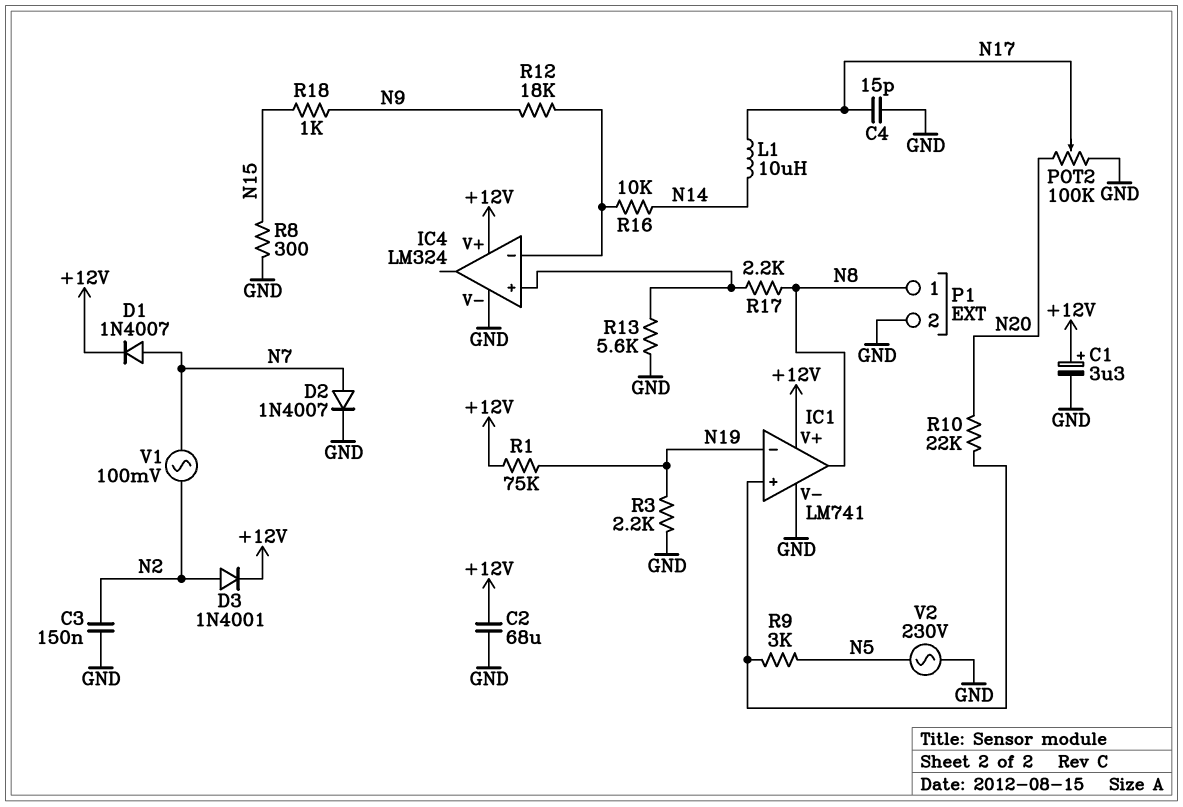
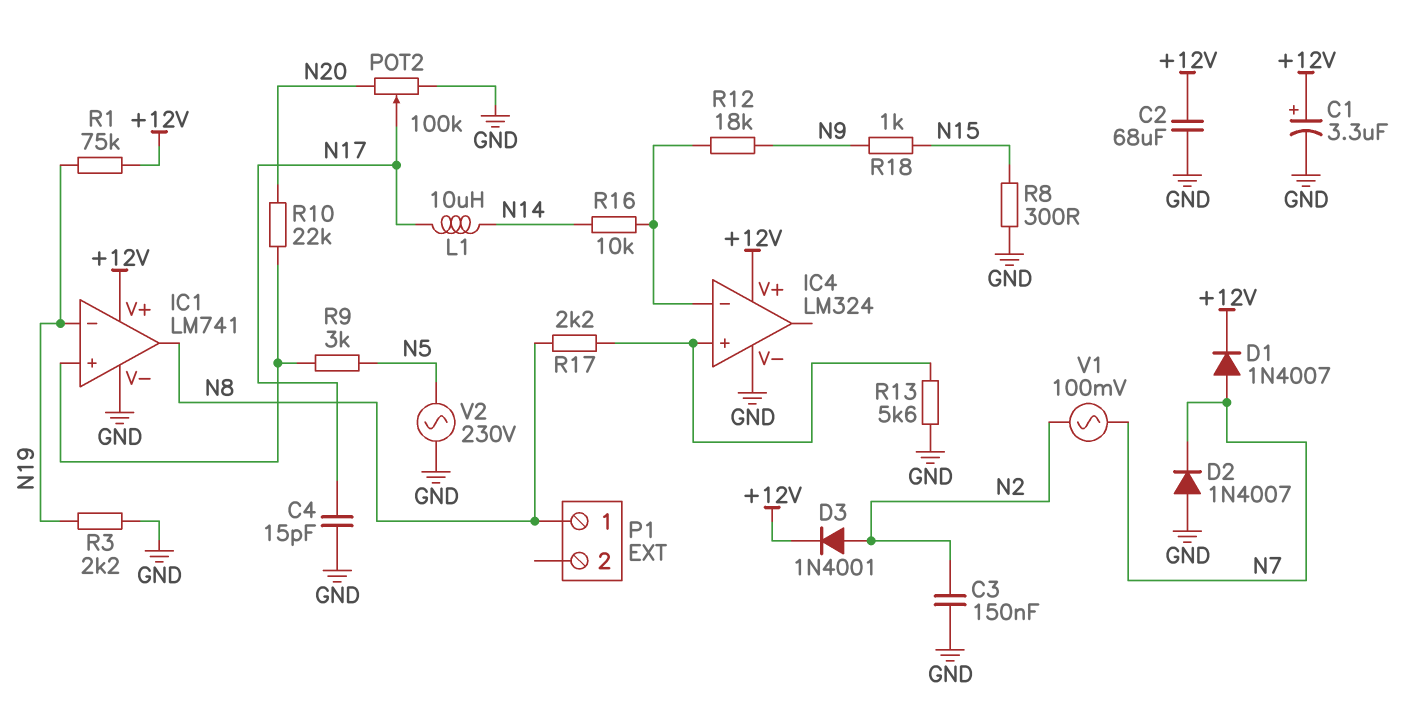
D2: diode 1N4007 (A N7, K GND) -> diode 1N4007 (A GND, K N7)
P1 pin 2: GND -> none

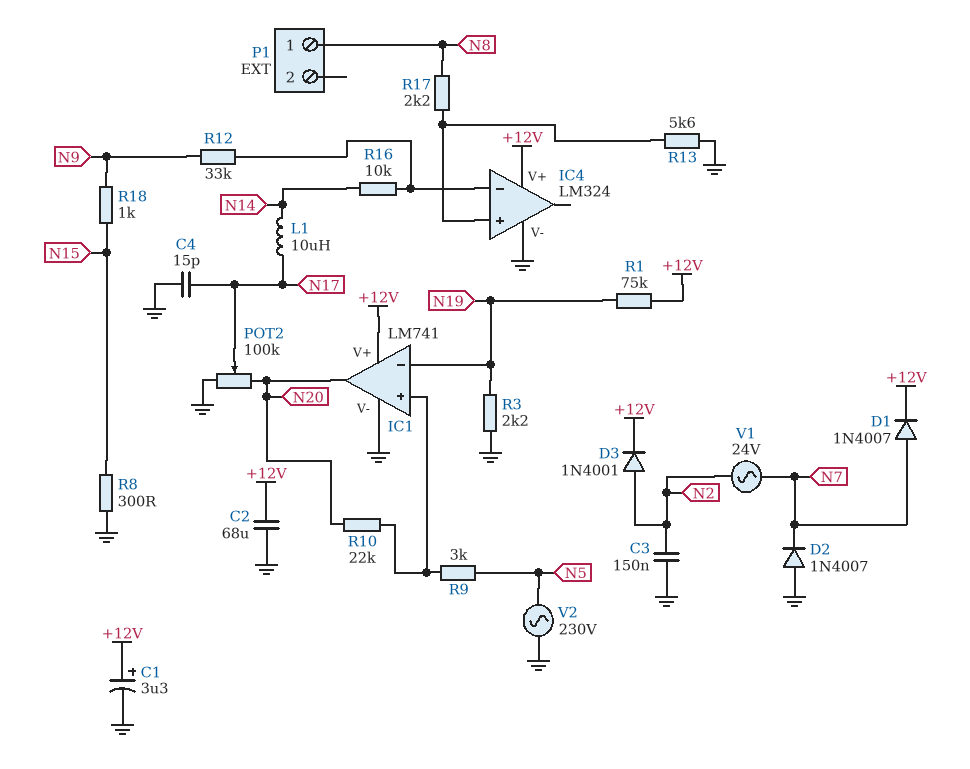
IC1 pin out: N8 -> N20
R12: 18k (IC4/in-, N9) -> 33k (IC4/in-, N9)
V1: AC 100mV (N2, N7) -> AC 24V (N2, N7)

